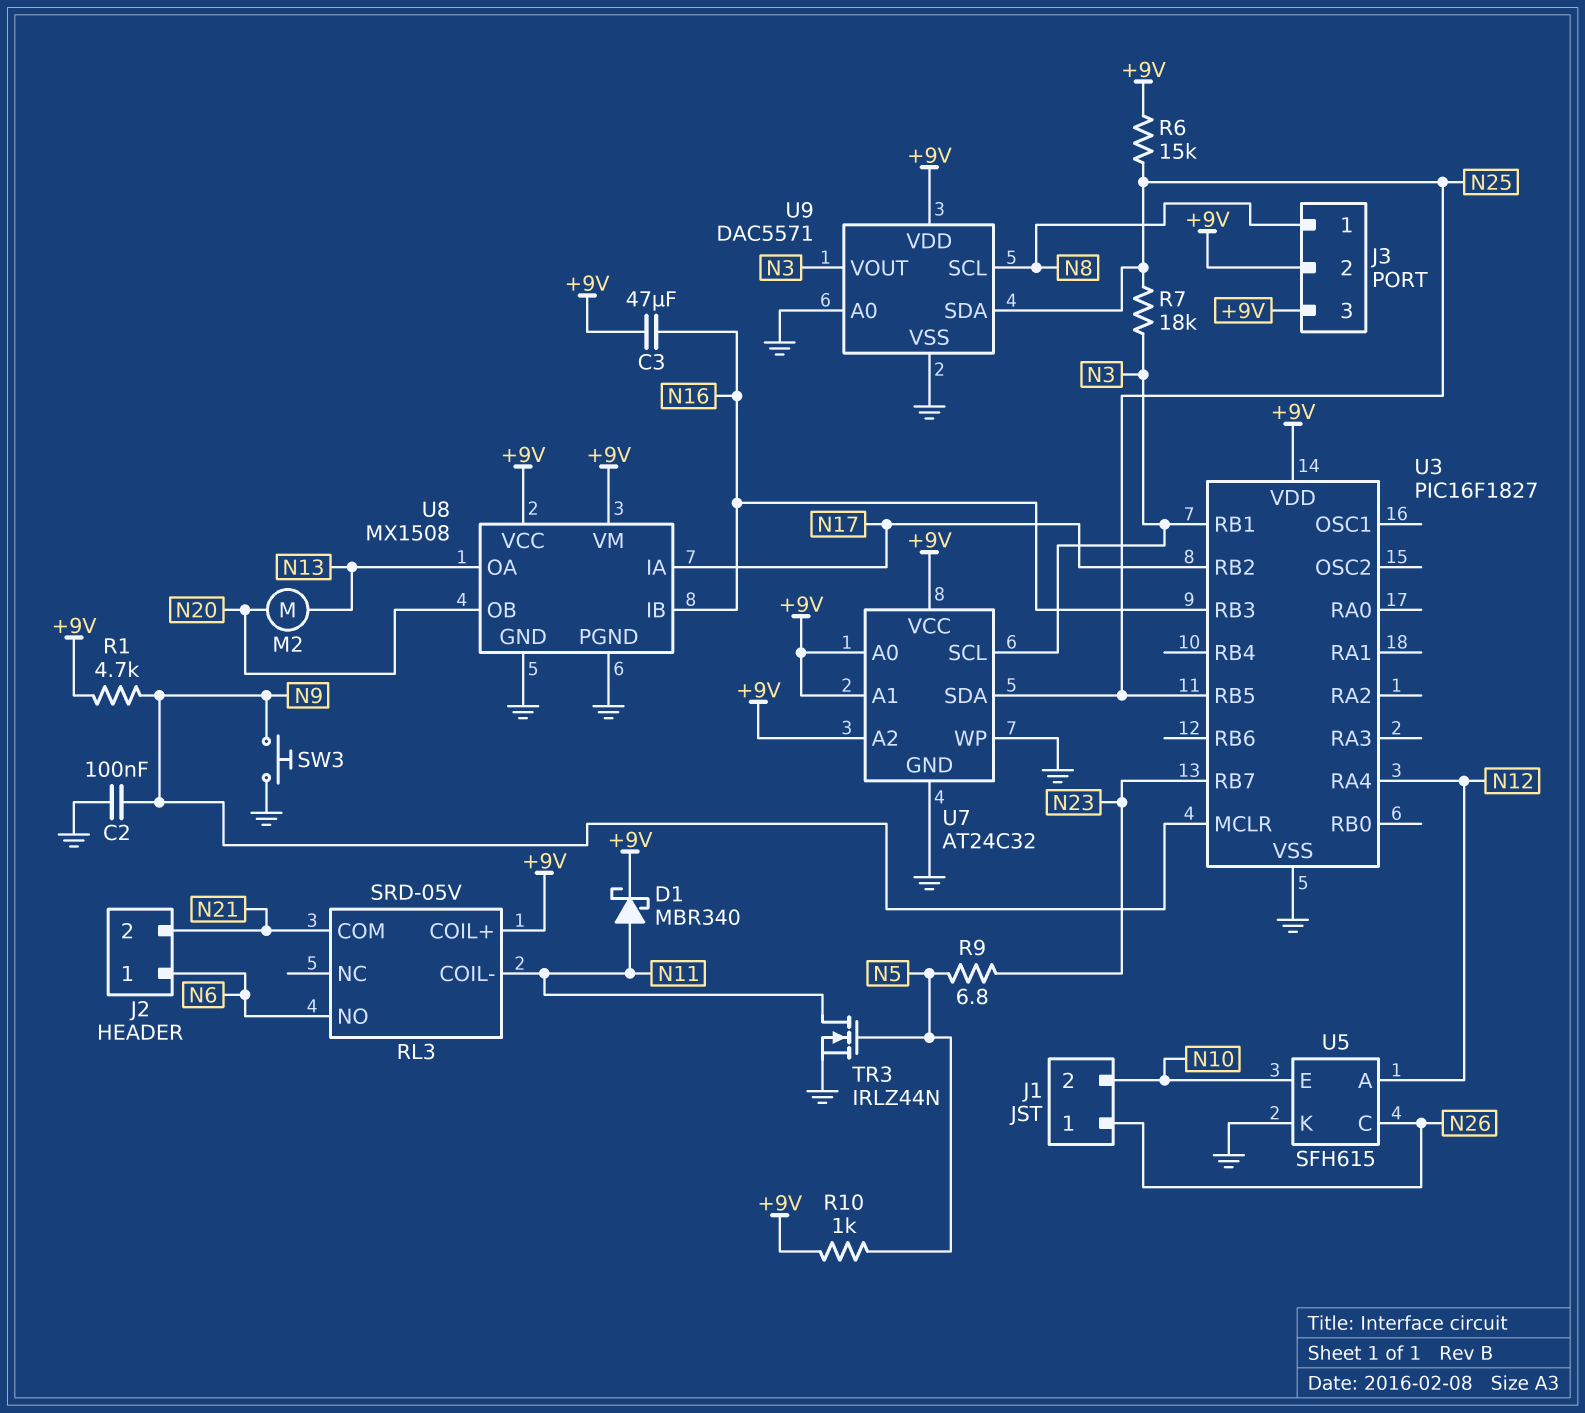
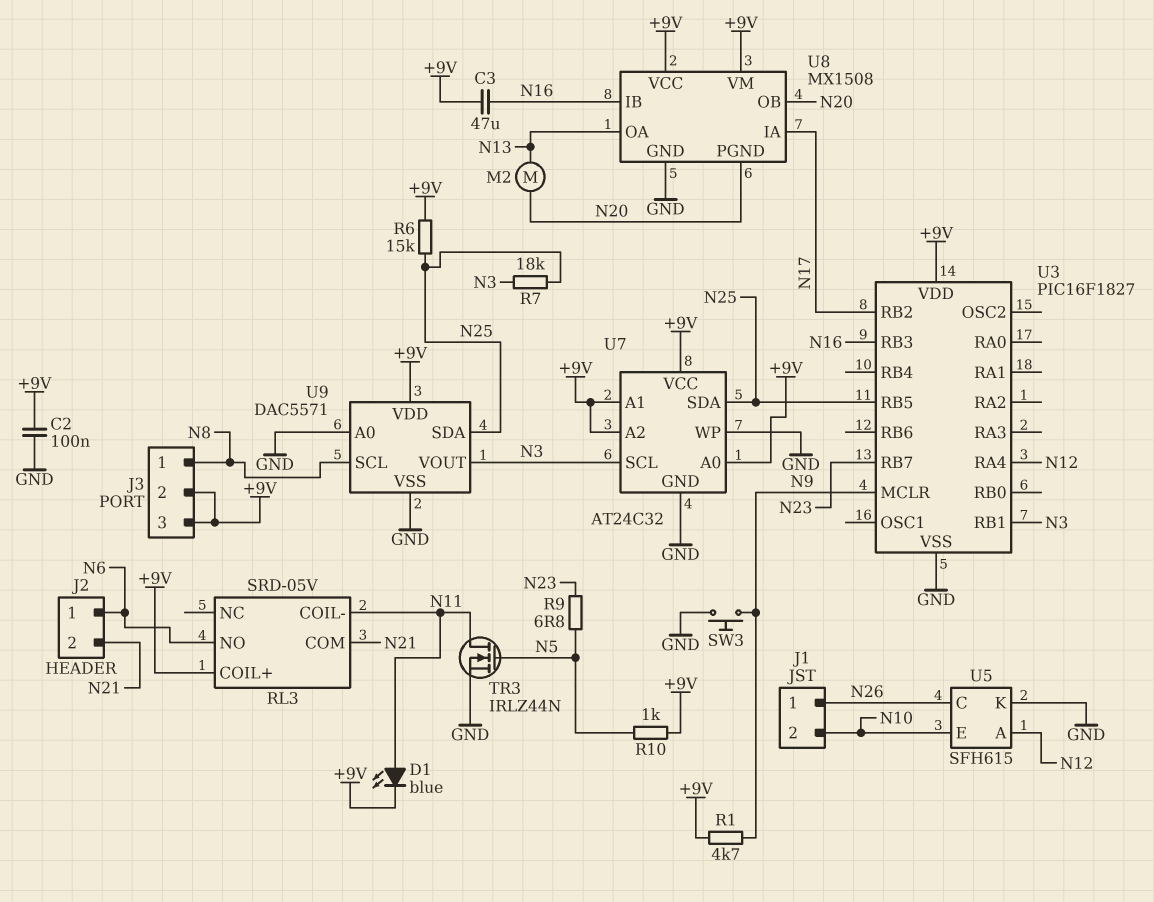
C2: 100nF (GND, N9) -> 100nF (+9V, GND)
D1: schottky MBR340 (A N11, K +9V) -> LED blue (A N11, K +9V)
U8 pin PGND: GND -> N20

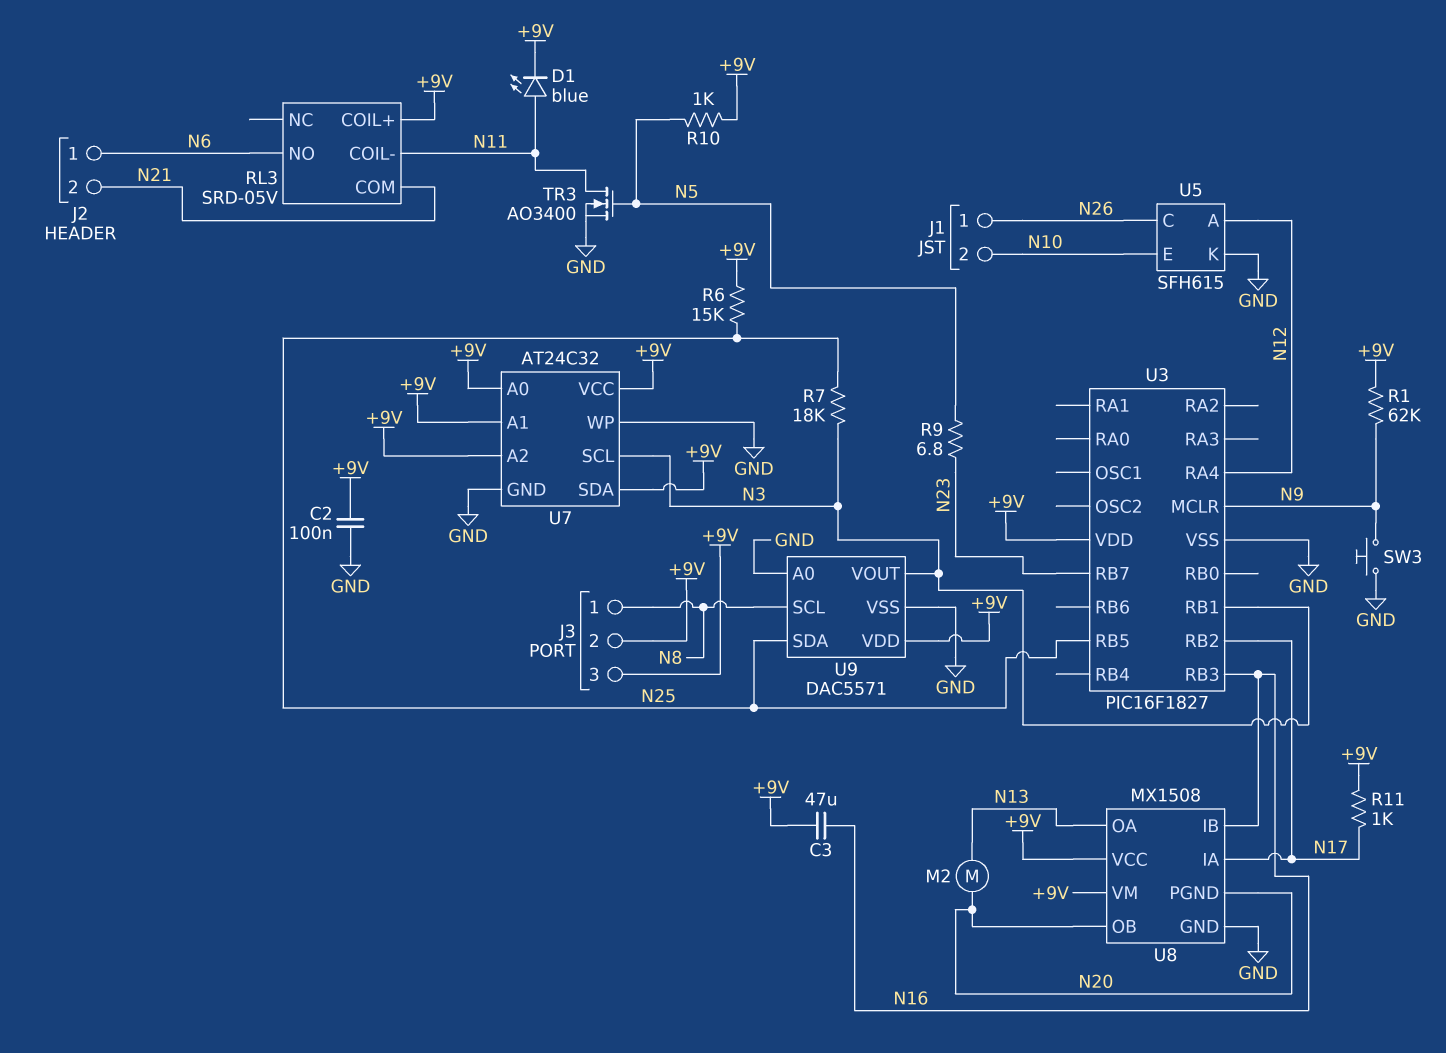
R1: 4.7k (+9V, N9) -> 62k (+9V, N9)
R11: none -> 1k (+9V, N17)
TR3: NMOS IRLZ44N (G N5, D N11, S GND) -> NMOS AO3400 (G N5, D N11, S GND)
U7 pin SDA: N25 -> +9V

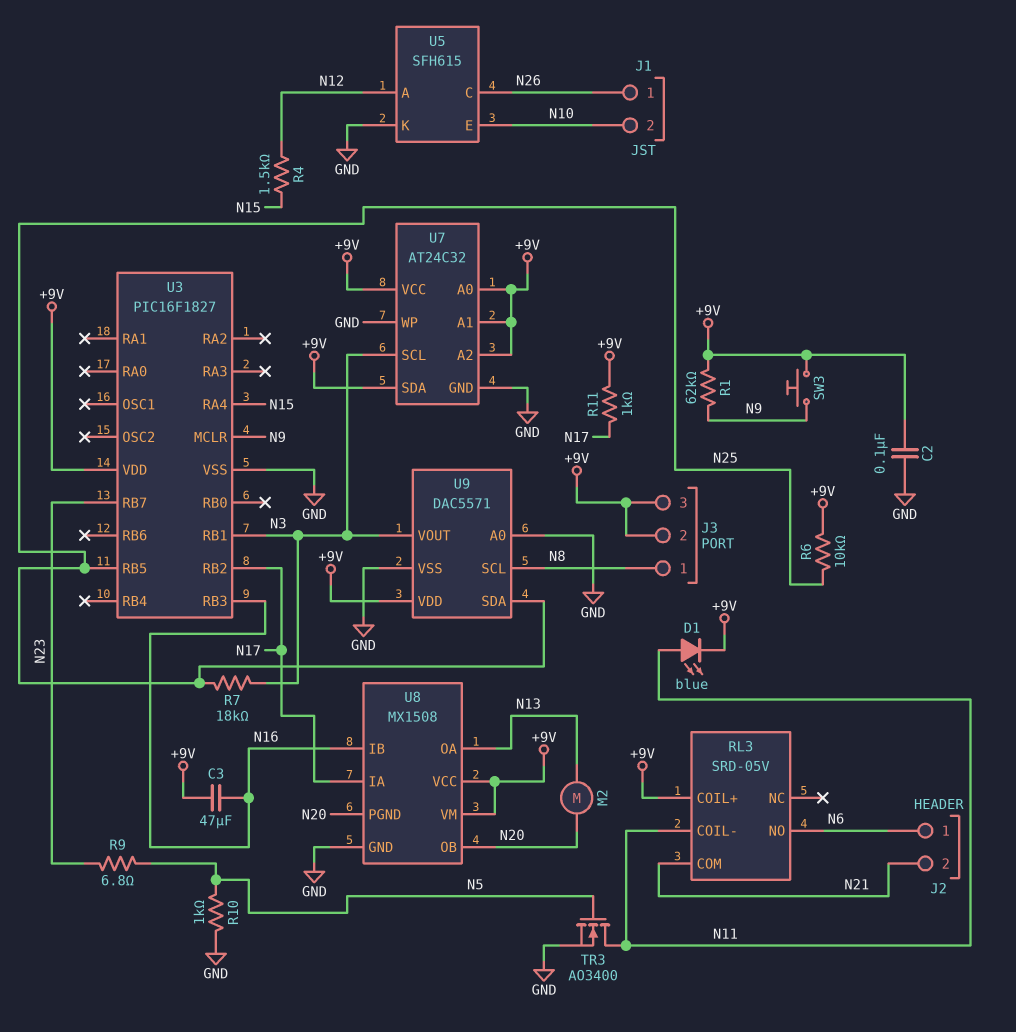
R4: none -> 1.5k (N12, N15)
R6: 15k (+9V, N25) -> 10k (+9V, N25)
R10: 1k (+9V, N5) -> 1k (GND, N5)
SW3: button (GND, N9) -> button (+9V, N9)
U3 pin RA4: N12 -> N15

